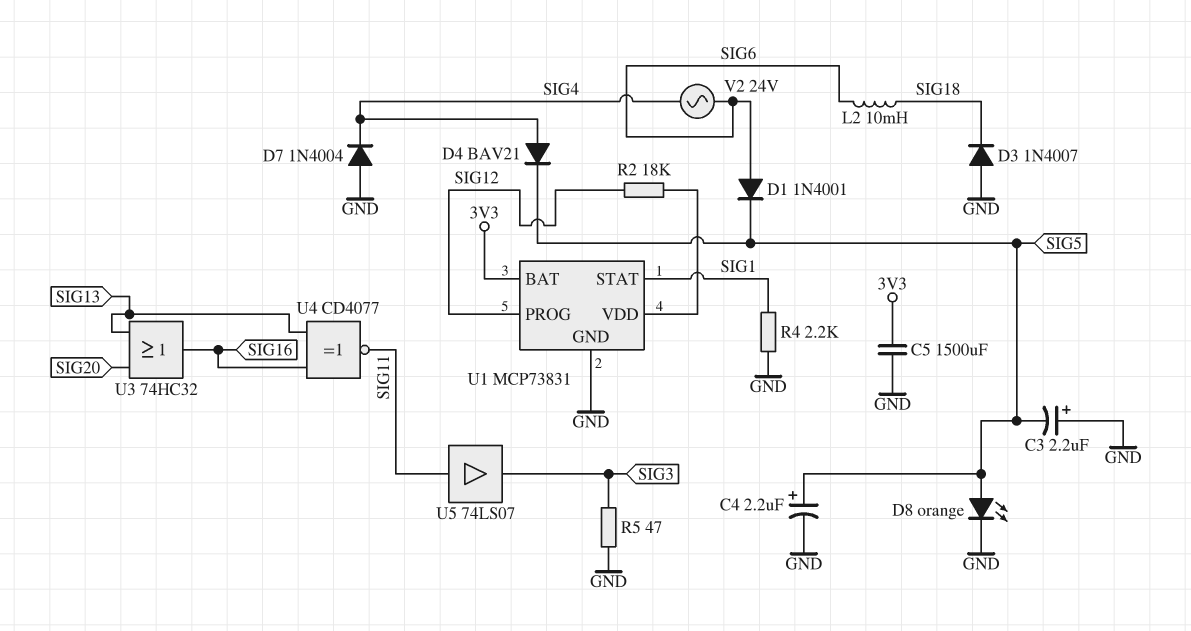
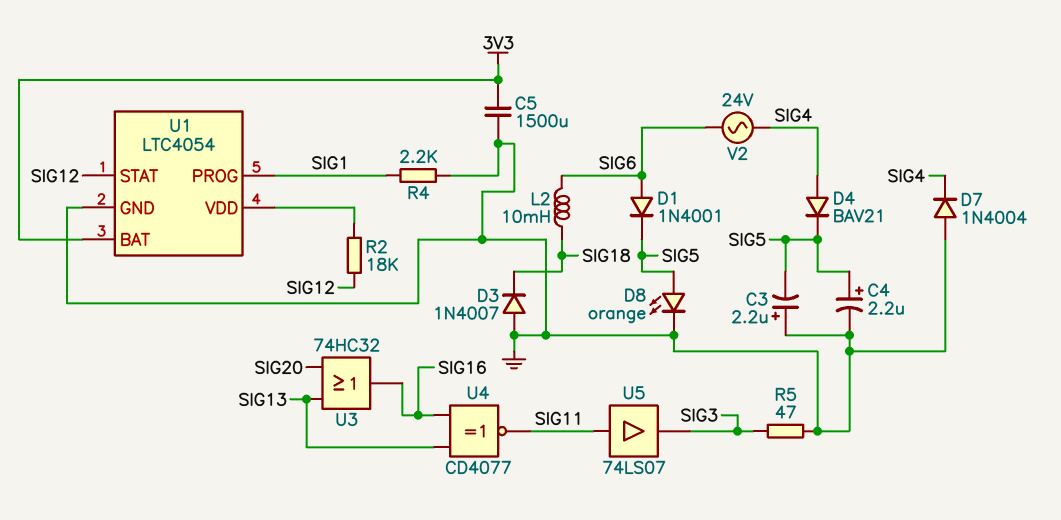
U1: MCP73831 -> LTC4054
U1 pin PROG: SIG12 -> SIG1
U1 pin STAT: SIG1 -> SIG12

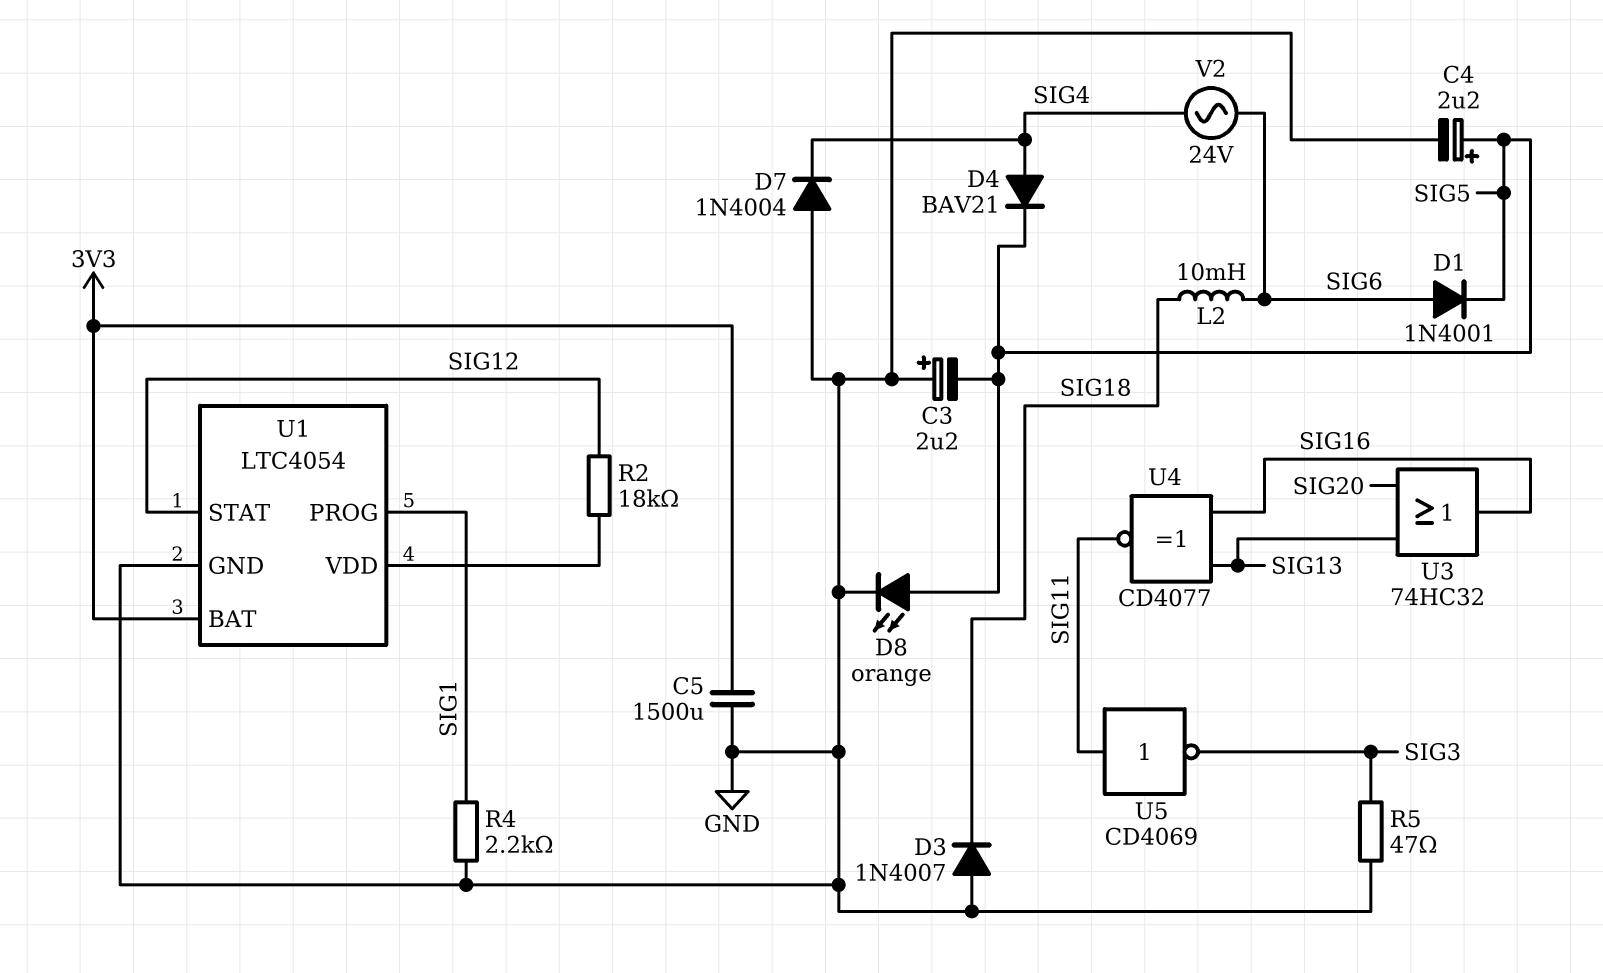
U5: buffer 74LS07 (in SIG11, out SIG3) -> NOT CD4069 (in SIG11, out SIG3)

